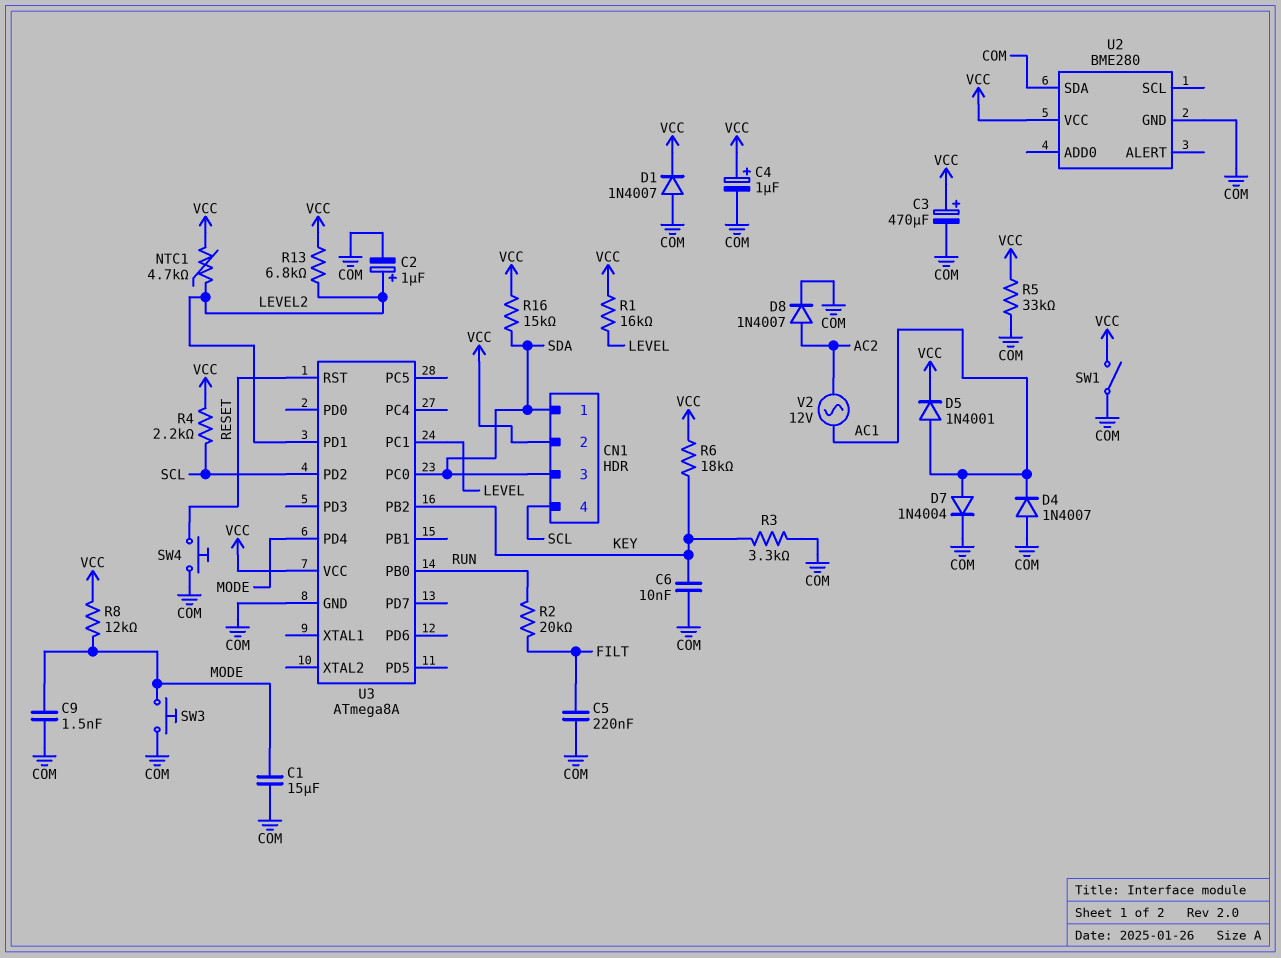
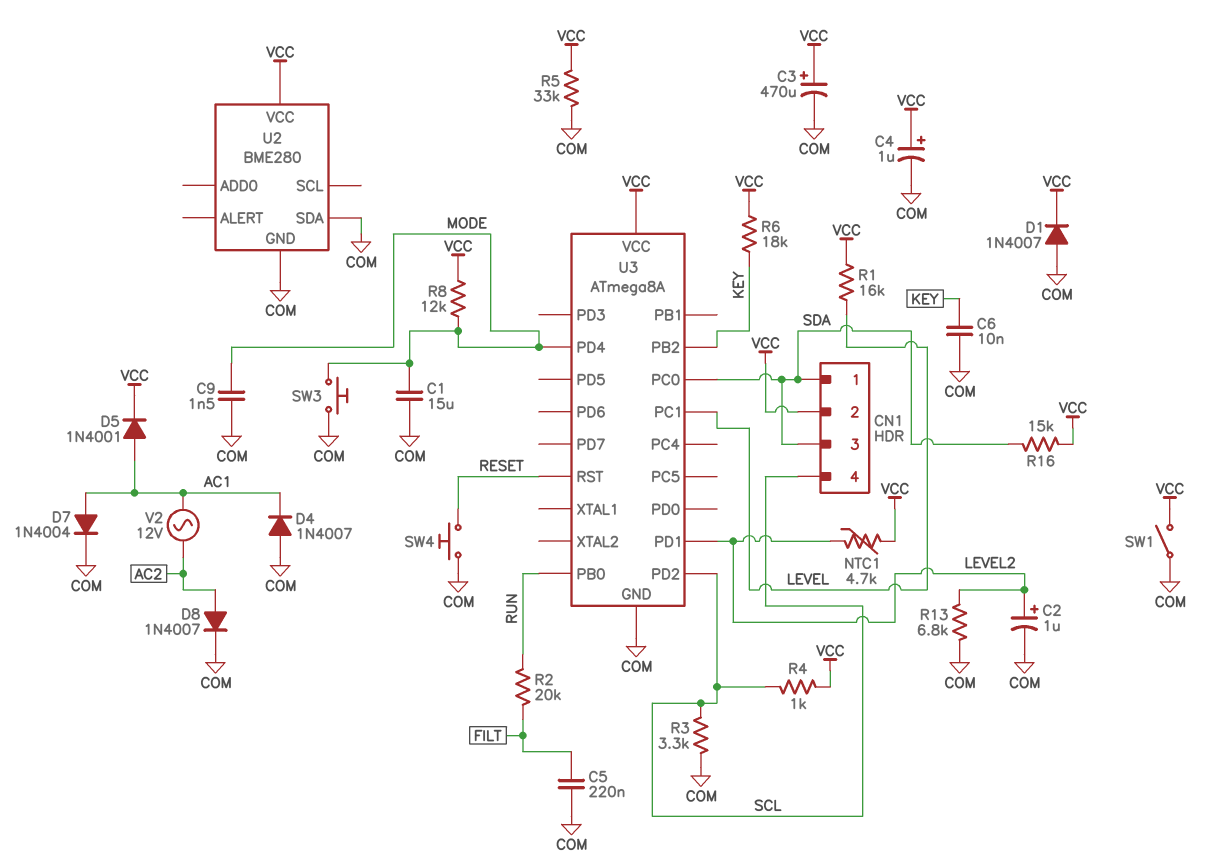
R3: 3.3k (COM, KEY) -> 3.3k (COM, SCL)
R4: 2.2k (SCL, VCC) -> 1k (SCL, VCC)
R13: 6.8k (LEVEL2, VCC) -> 6.8k (COM, LEVEL2)

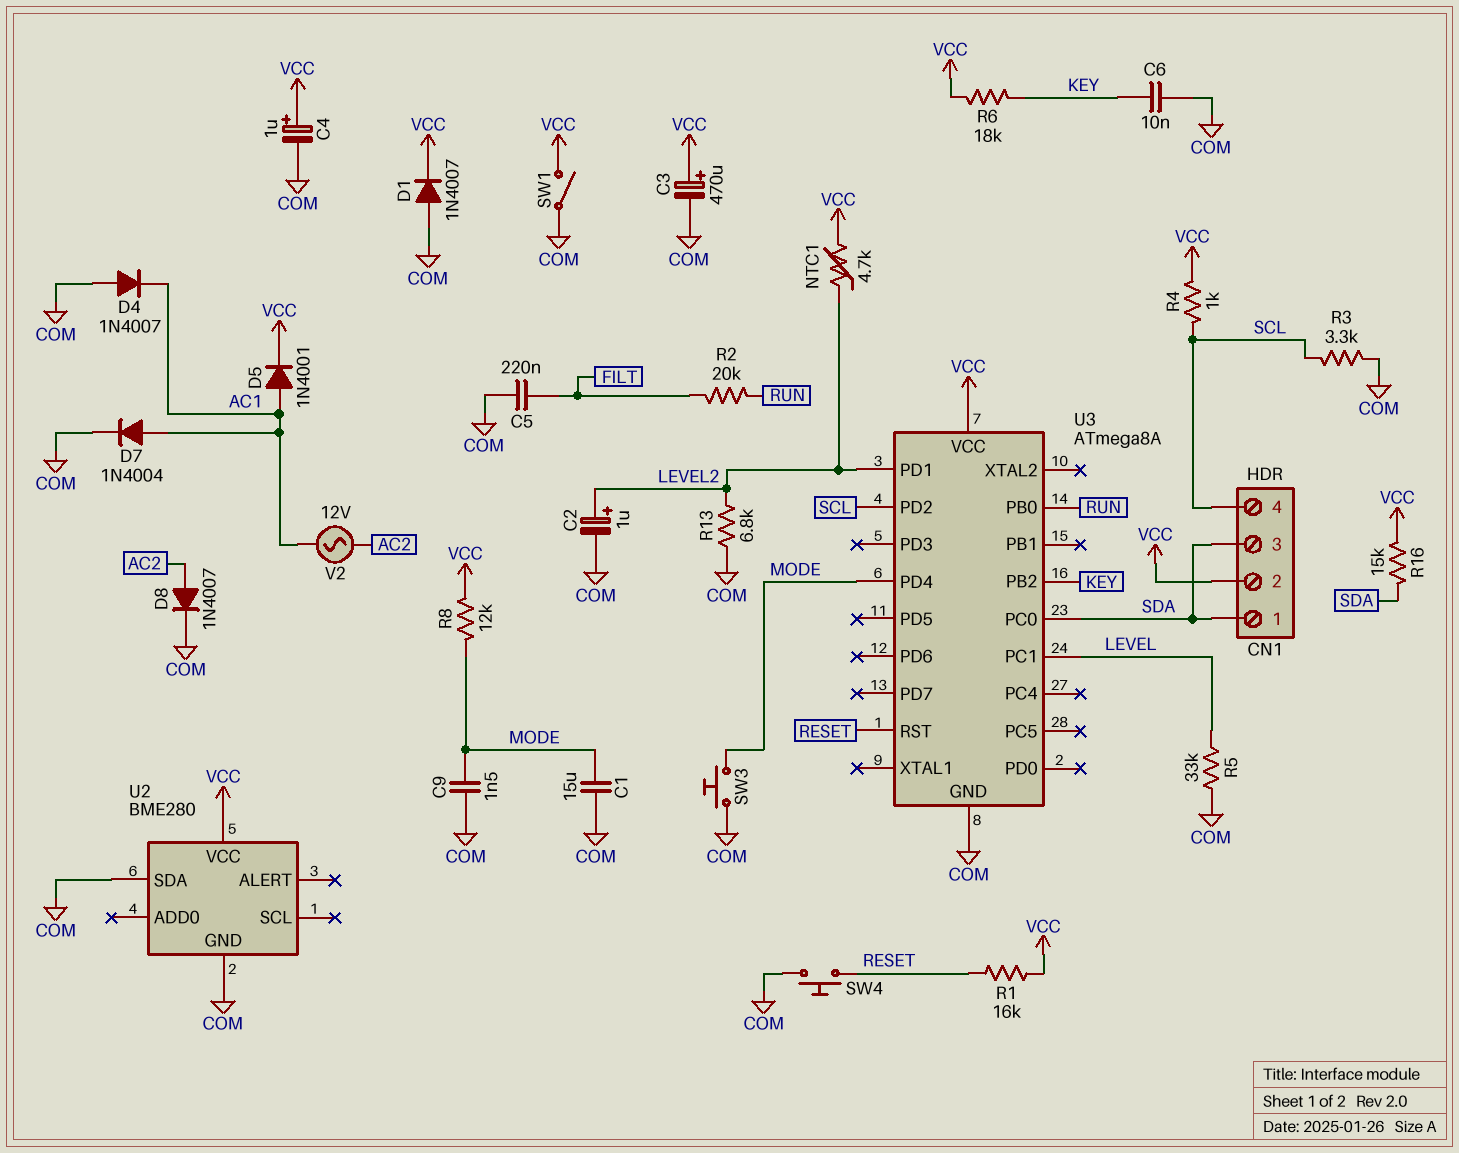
R1: 16k (LEVEL, VCC) -> 16k (RESET, VCC)
R5: 33k (COM, VCC) -> 33k (COM, LEVEL)

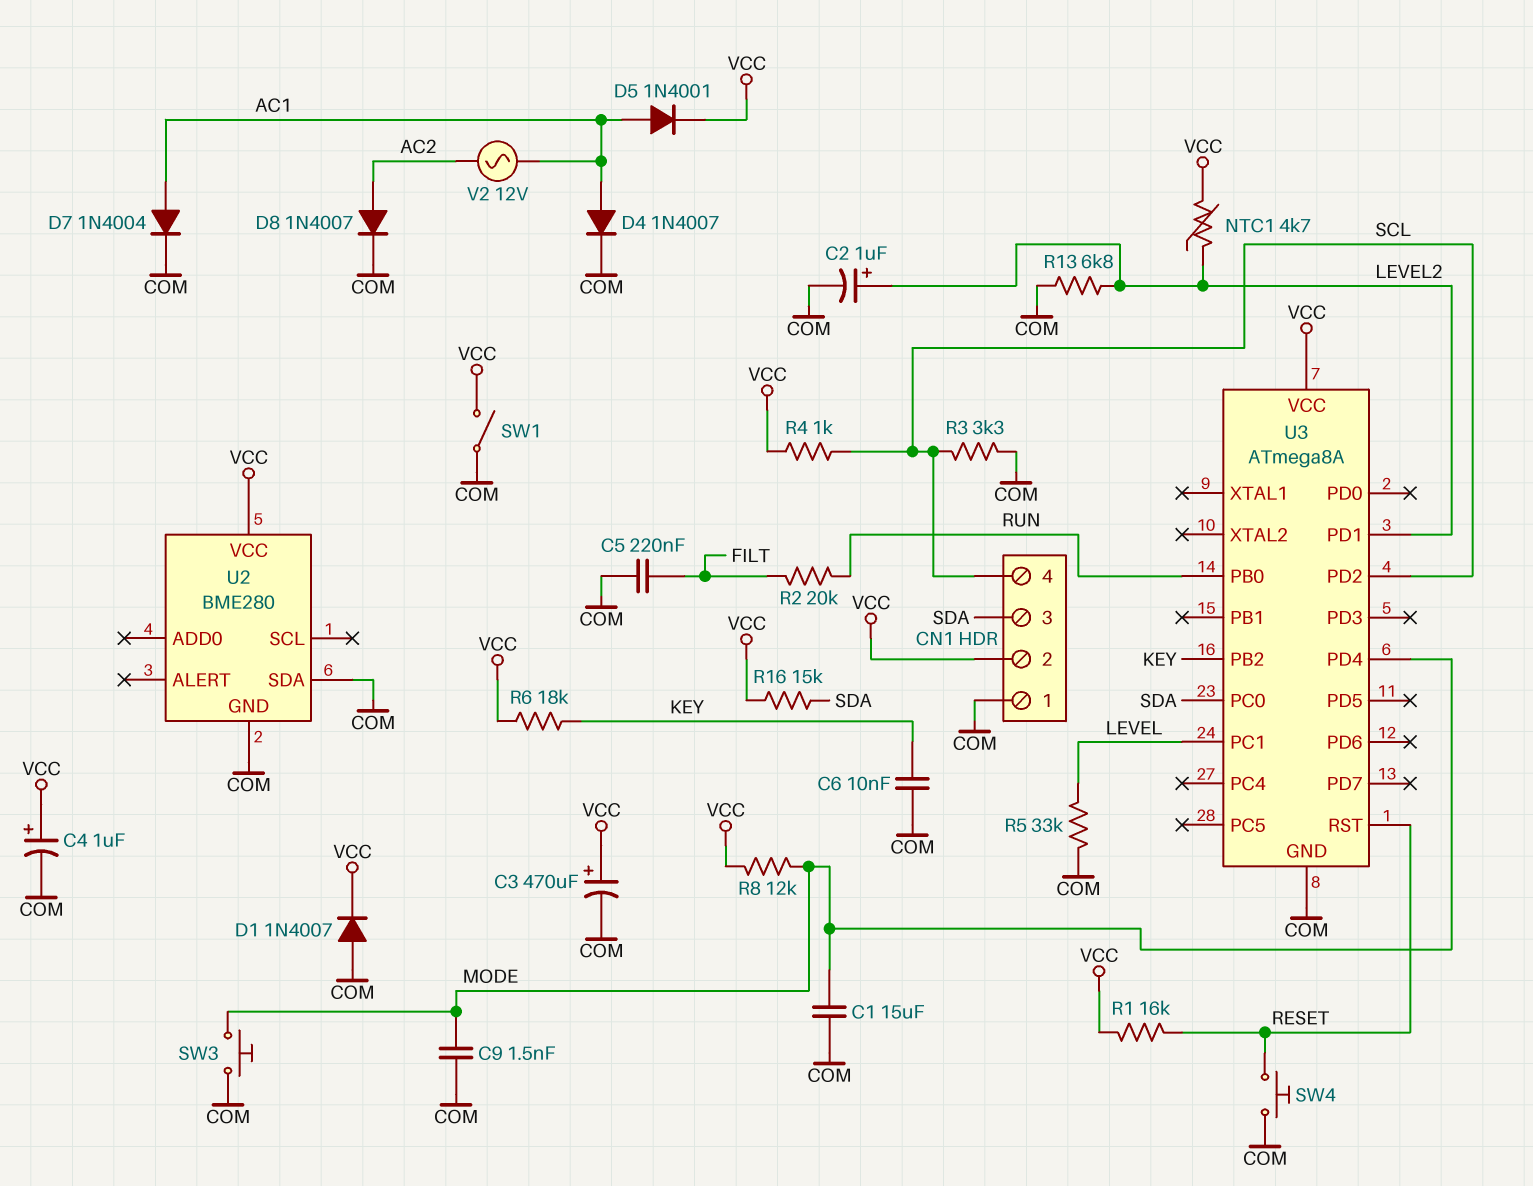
CN1 pin 1: SDA -> COM
D4: diode 1N4007 (A COM, K AC1) -> diode 1N4007 (A AC1, K COM)

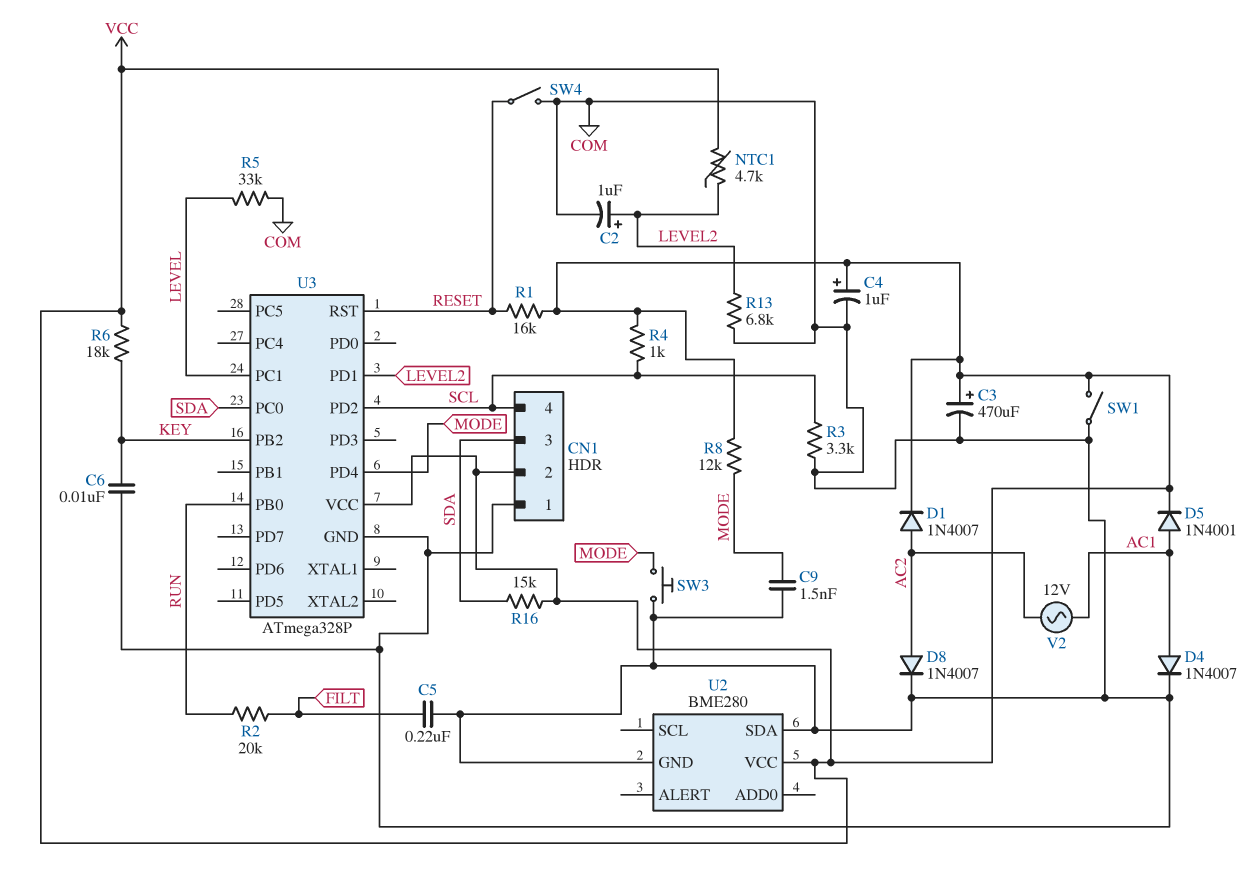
C1: 15uF (COM, MODE) -> none
D1: diode 1N4007 (A COM, K VCC) -> diode 1N4007 (A AC2, K VCC)
D7: diode 1N4004 (A AC1, K COM) -> none
SW4: button (COM, RESET) -> switch (COM, RESET)
U3: ATmega8A -> ATmega328P

